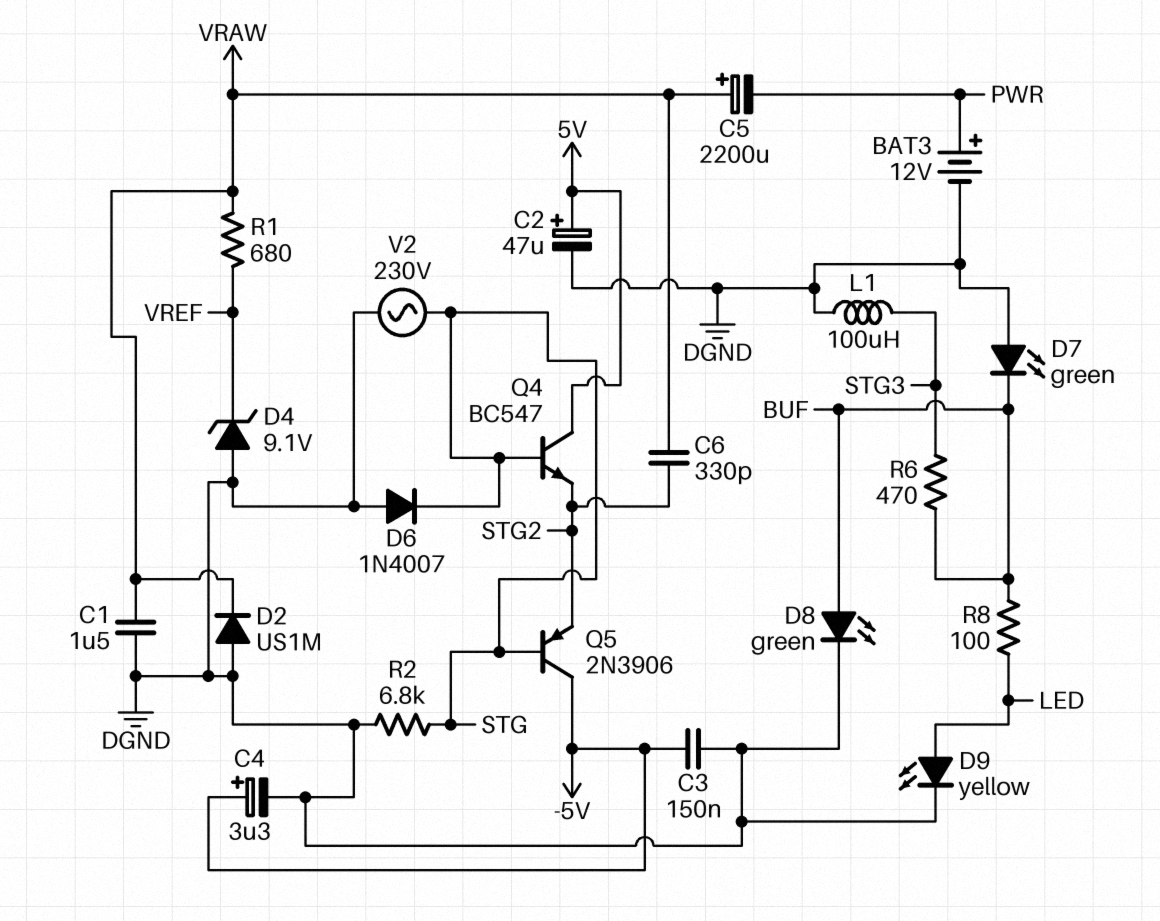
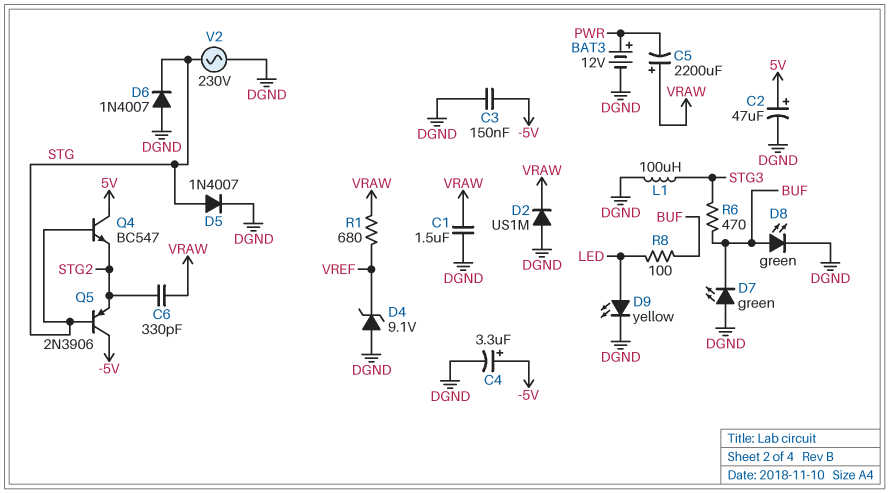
D5: none -> diode 1N4007 (A STG, K DGND)
R2: 6.8k (DGND, STG) -> none

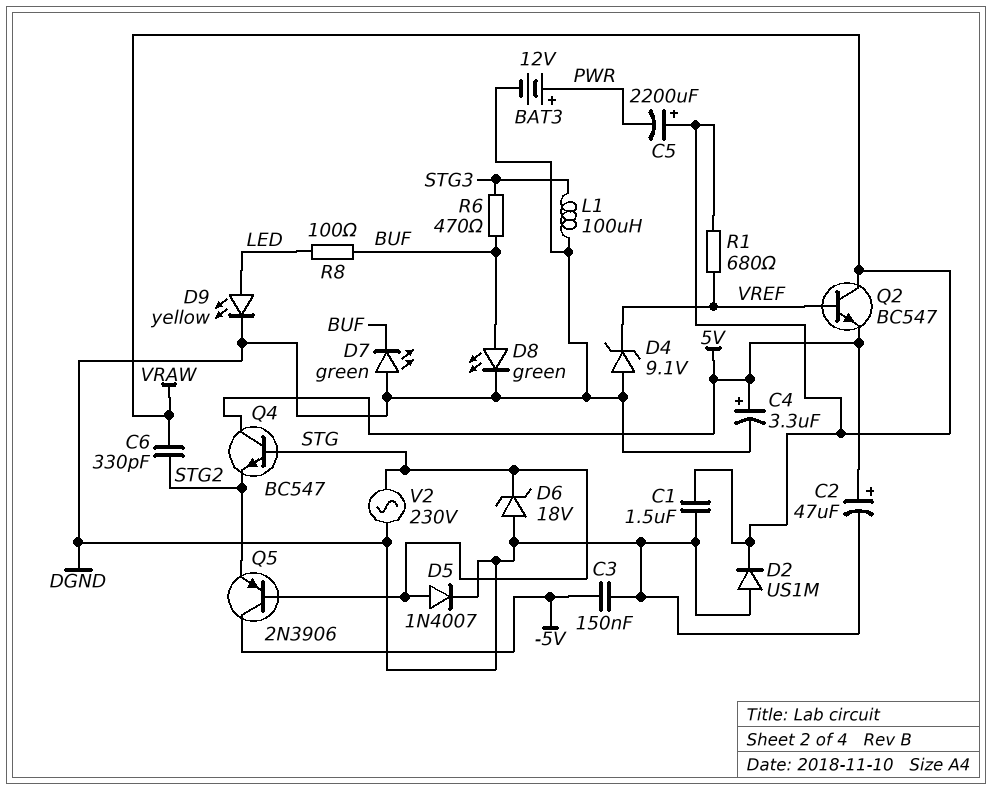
C4: 3.3uF (plus -5V, minus DGND) -> 3.3uF (plus 5V, minus DGND)
D6: diode 1N4007 (A DGND, K STG) -> zener 18V (A DGND, K STG)
Q2: none -> NPN BC547 (B VREF, C VRAW, E 5V)

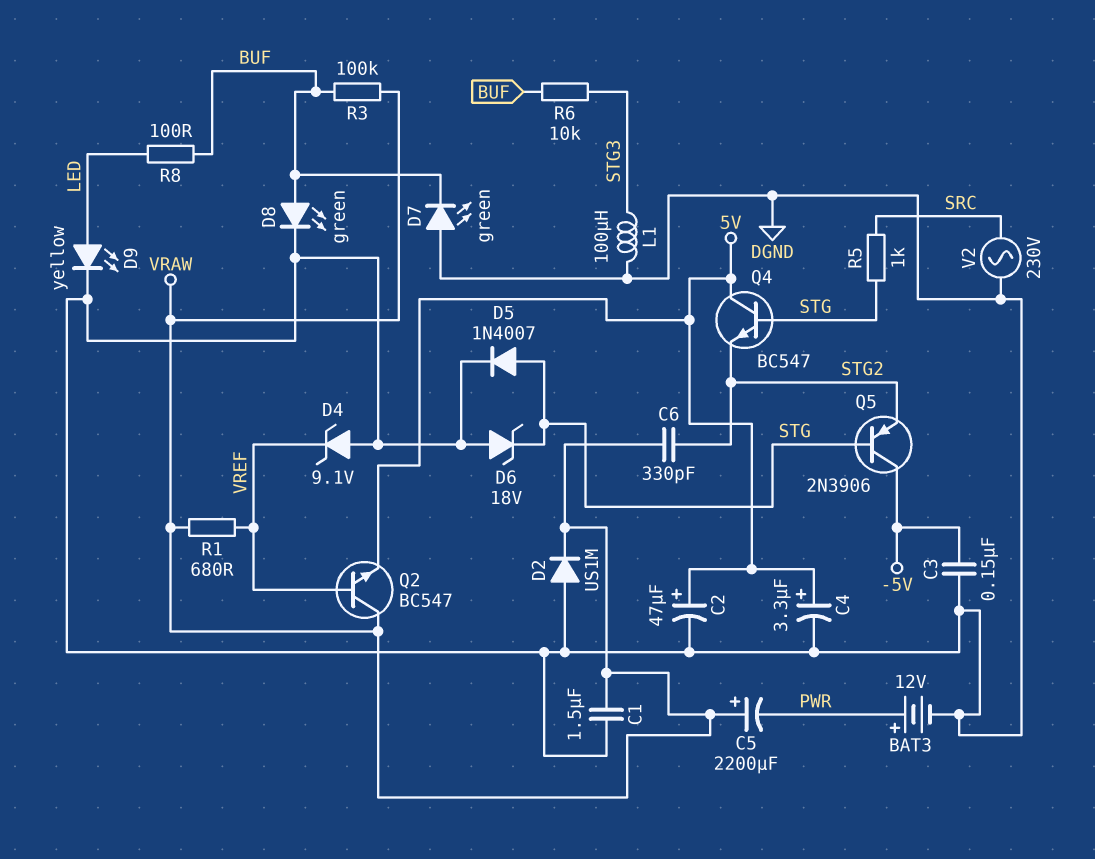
R3: none -> 100k (BUF, VRAW)
R5: none -> 1k (SRC, STG)
R6: 470 (BUF, STG3) -> 10k (BUF, STG3)
V2: AC 230V (DGND, STG) -> AC 230V (DGND, SRC)

